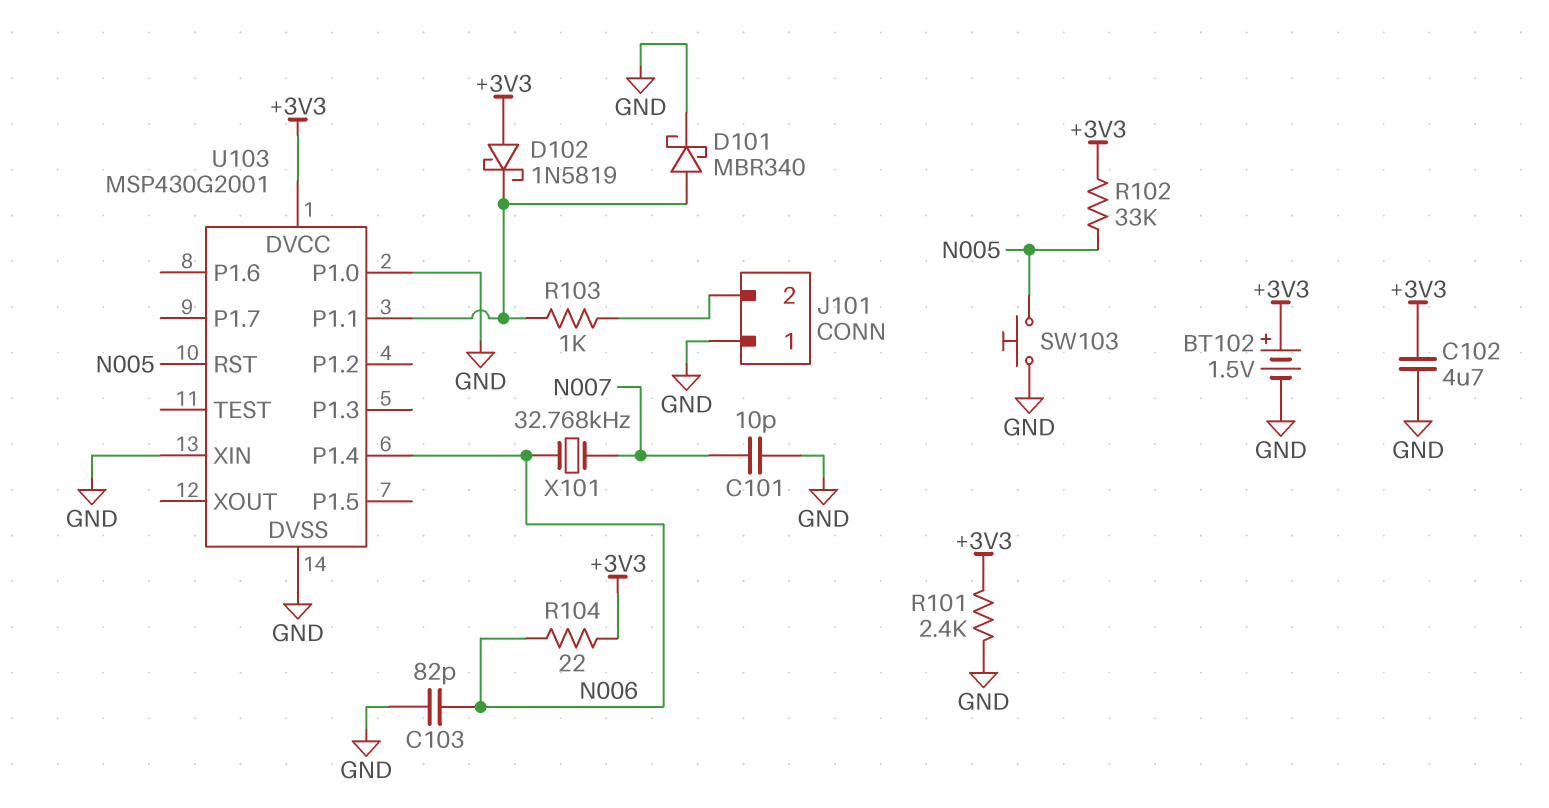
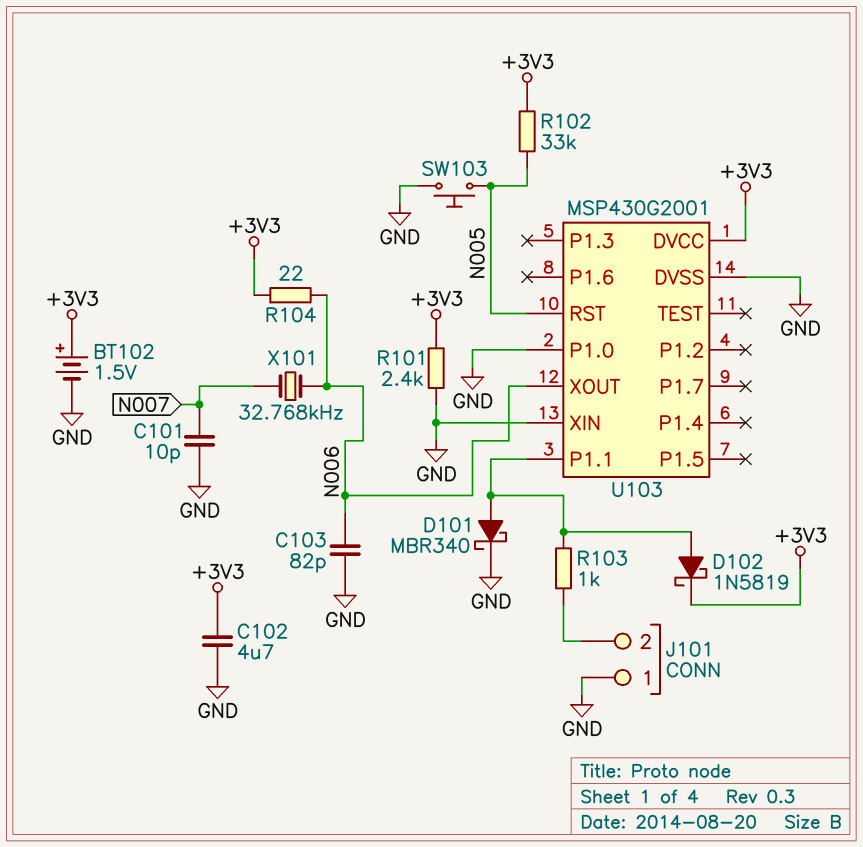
D102: schottky 1N5819 (A +3V3, K U103/P1.1) -> schottky 1N5819 (A U103/P1.1, K +3V3)
U103 pin P1.4: N006 -> none
U103 pin XOUT: none -> N006

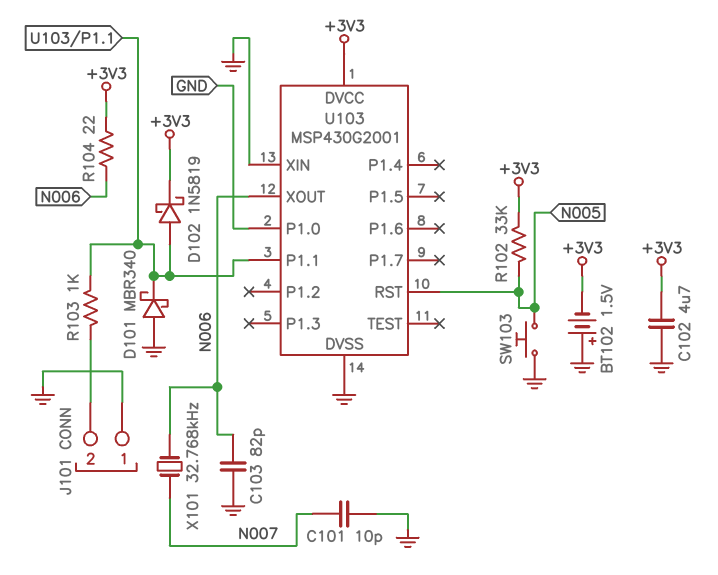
BT102: 1.5V (plus +3V3, minus GND) -> 1.5V (plus GND, minus +3V3)
D101: schottky MBR340 (A U103/P1.1, K GND) -> schottky MBR340 (A GND, K U103/P1.1)
R101: 2.4k (+3V3, GND) -> none

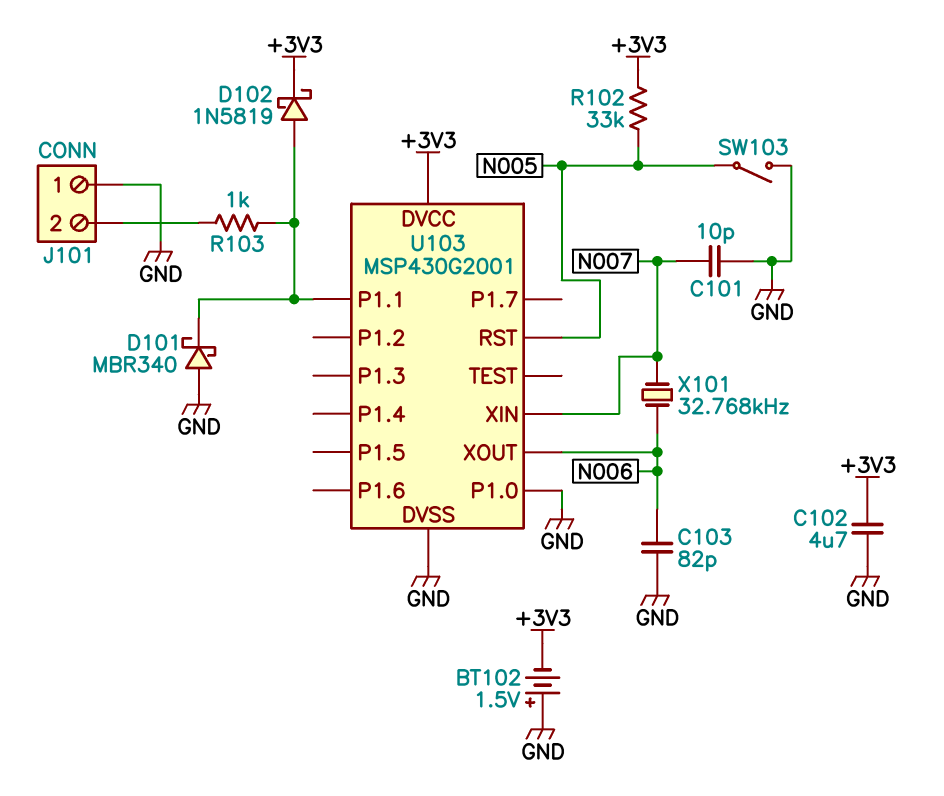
R104: 22 (+3V3, N006) -> none
SW103: button (GND, N005) -> switch (GND, N005)
U103 pin XIN: GND -> N007

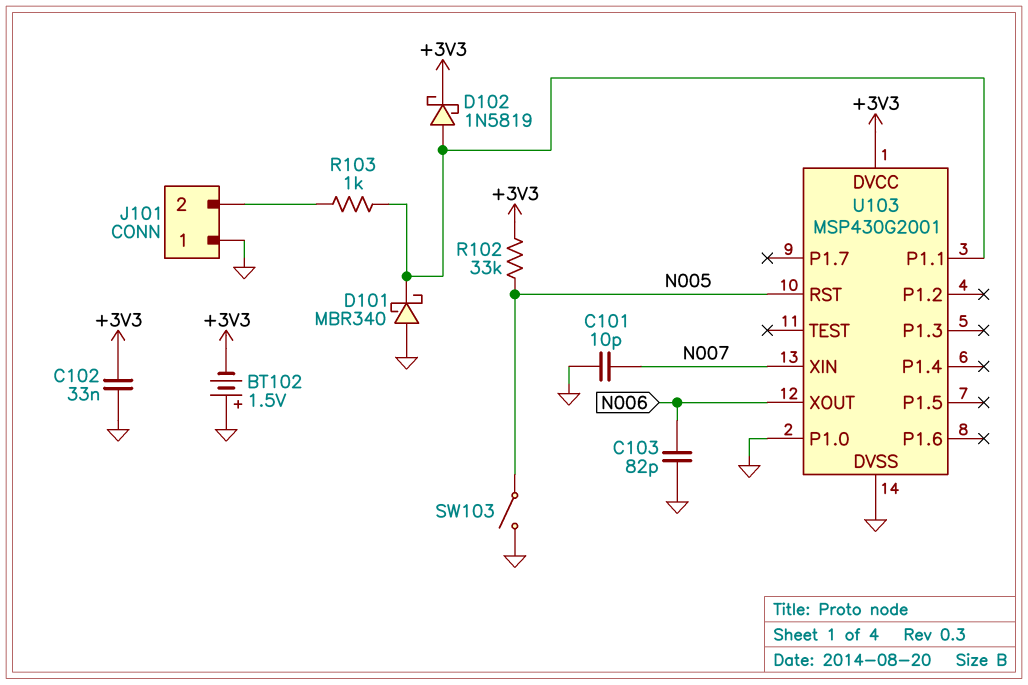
C102: 4.7uF (+3V3, GND) -> 33nF (+3V3, GND)
X101: 32.768kHz (N006, N007) -> none

